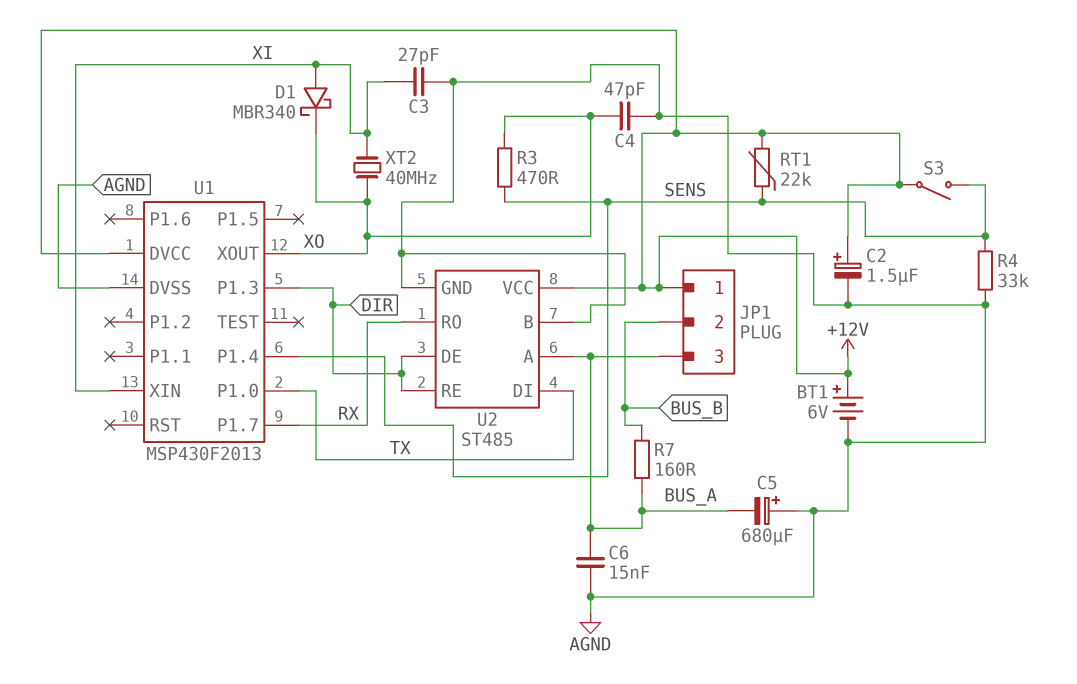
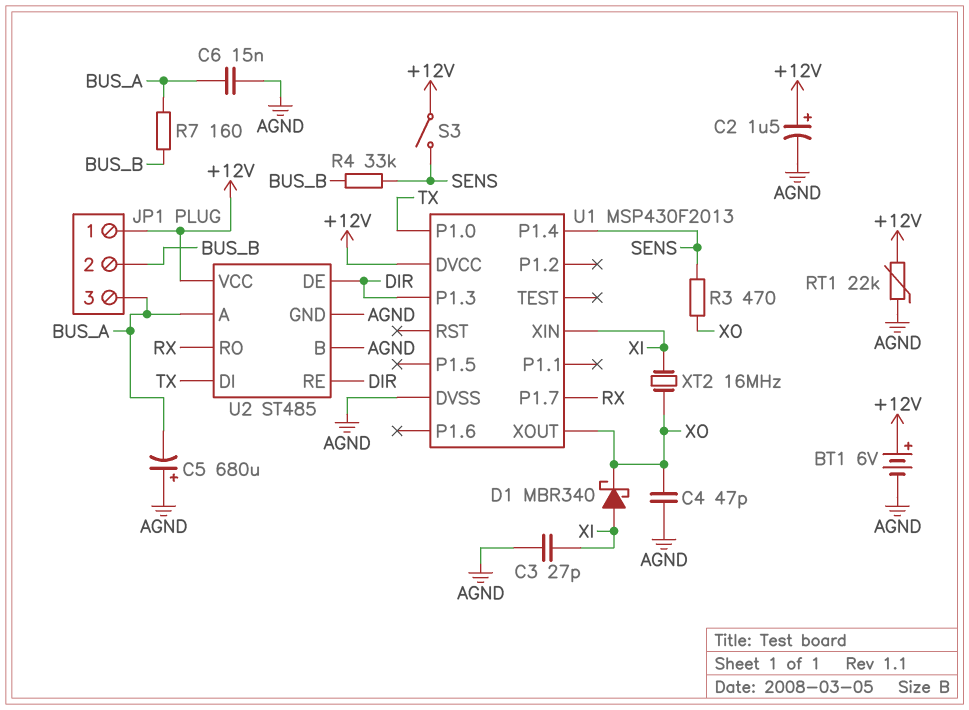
R4: 33k (AGND, SENS) -> 33k (BUS_B, SENS)
RT1: 22k (+12V, SENS) -> 22k (+12V, AGND)
XT2: 40MHz (XI, XO) -> 16MHz (XI, XO)

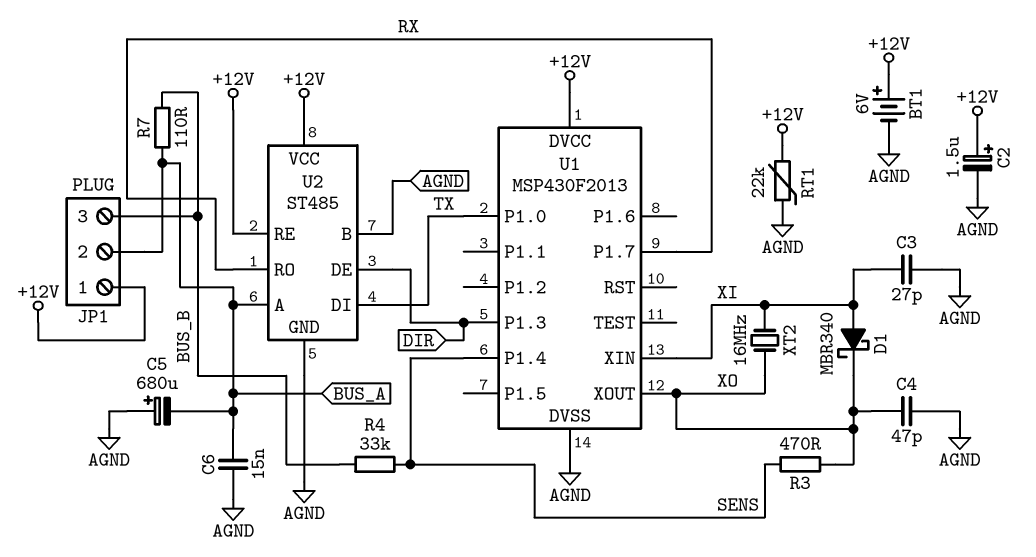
JP1 pin 2: BUS_B -> BUS_A
JP1 pin 3: BUS_A -> BUS_B
R7: 160 (BUS_A, BUS_B) -> 110 (BUS_A, BUS_B)
S3: switch (+12V, SENS) -> none
U2 pin RE: DIR -> +12V

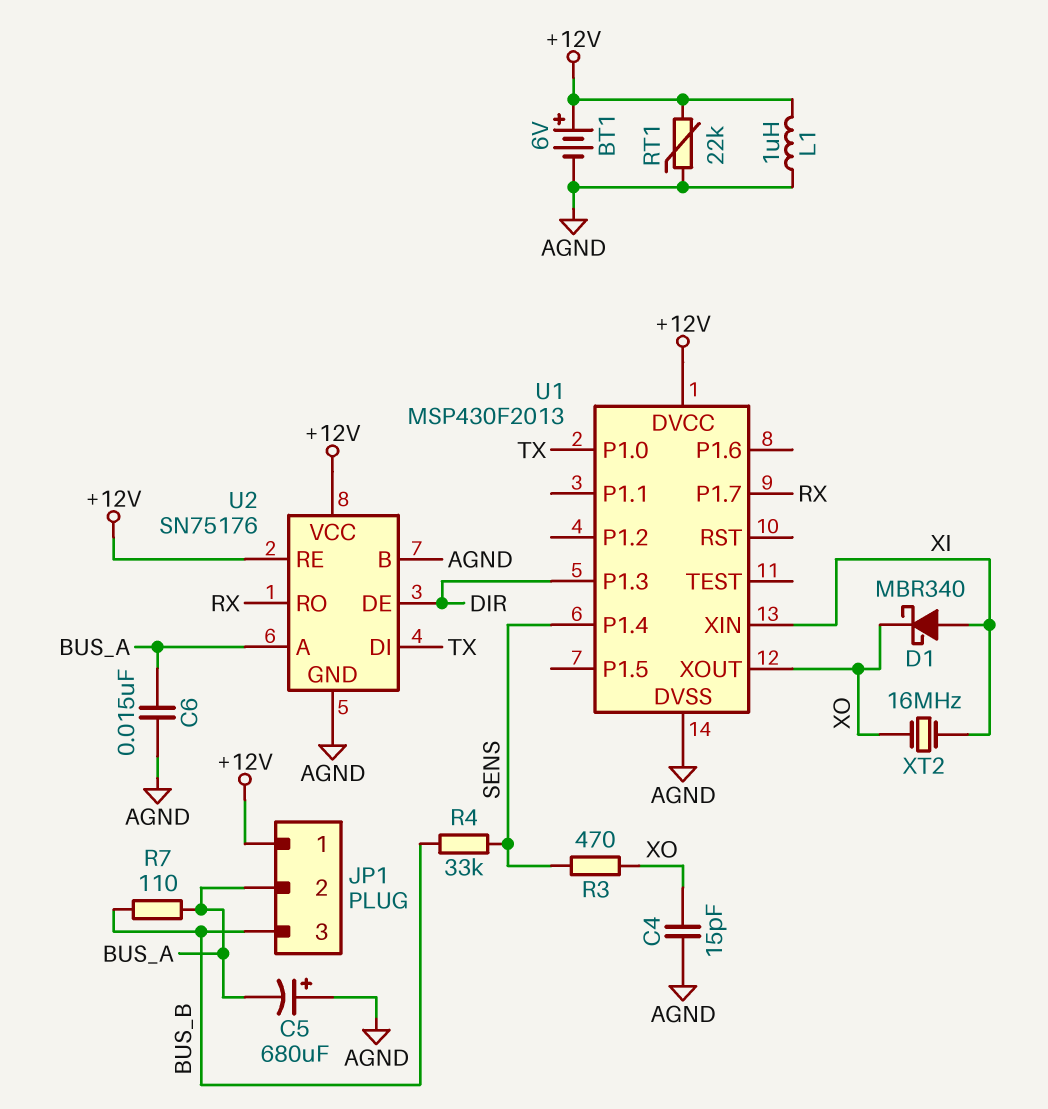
C2: 1.5uF (plus +12V, minus AGND) -> none
C3: 27pF (AGND, XI) -> none
C4: 47pF (AGND, XO) -> 15pF (AGND, XO)
L1: none -> 1uH (+12V, AGND)
U2: ST485 -> SN75176

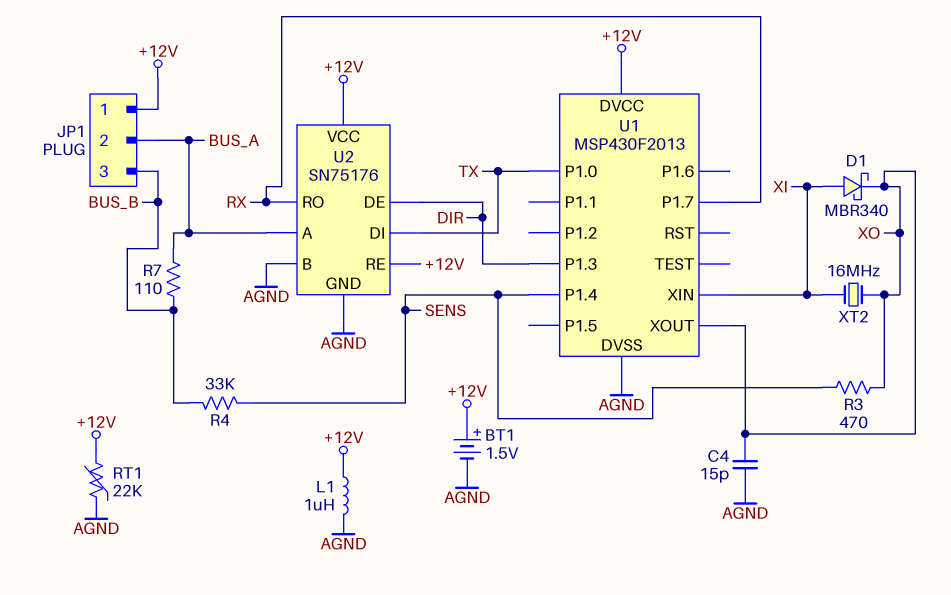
BT1: 6V (plus +12V, minus AGND) -> 1.5V (plus +12V, minus AGND)
C5: 680uF (plus AGND, minus BUS_A) -> none
C6: 15nF (AGND, BUS_A) -> none

